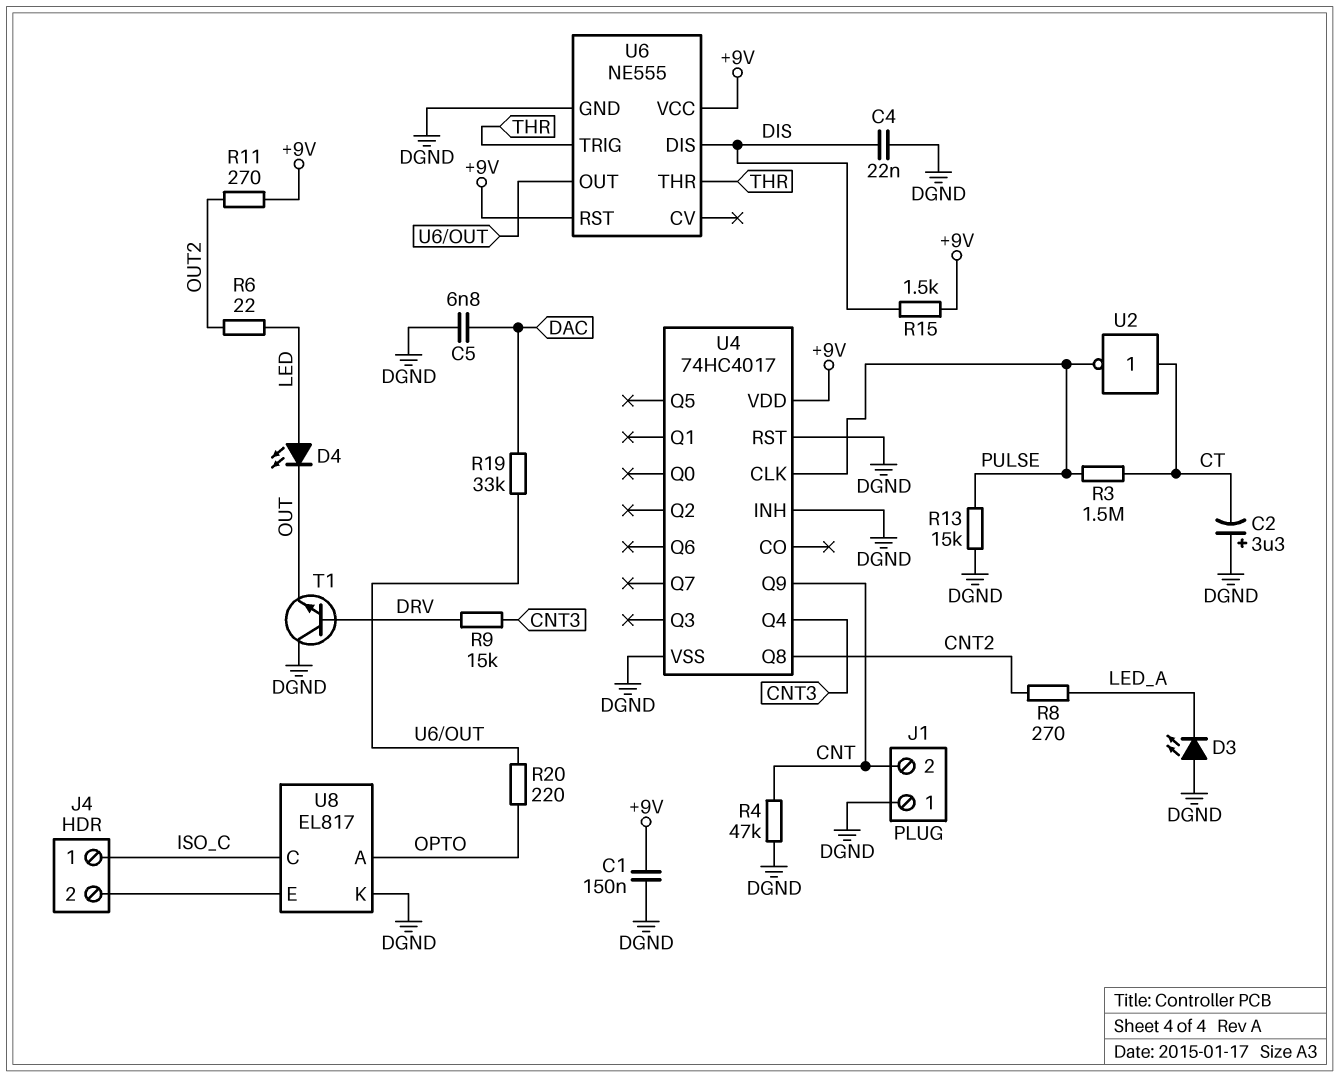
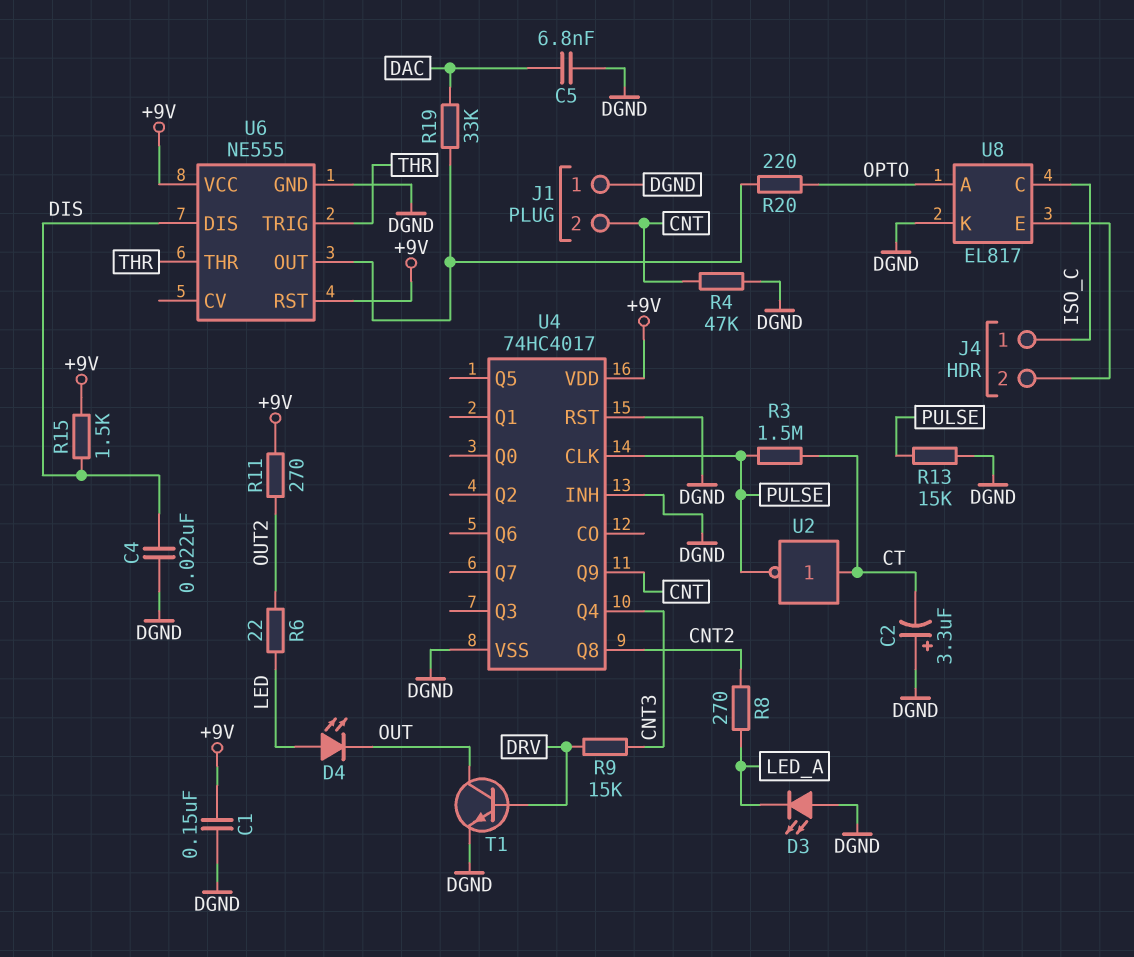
T1: NPN (B DRV, C DGND, E OUT) -> NPN (B DRV, C OUT, E DGND)

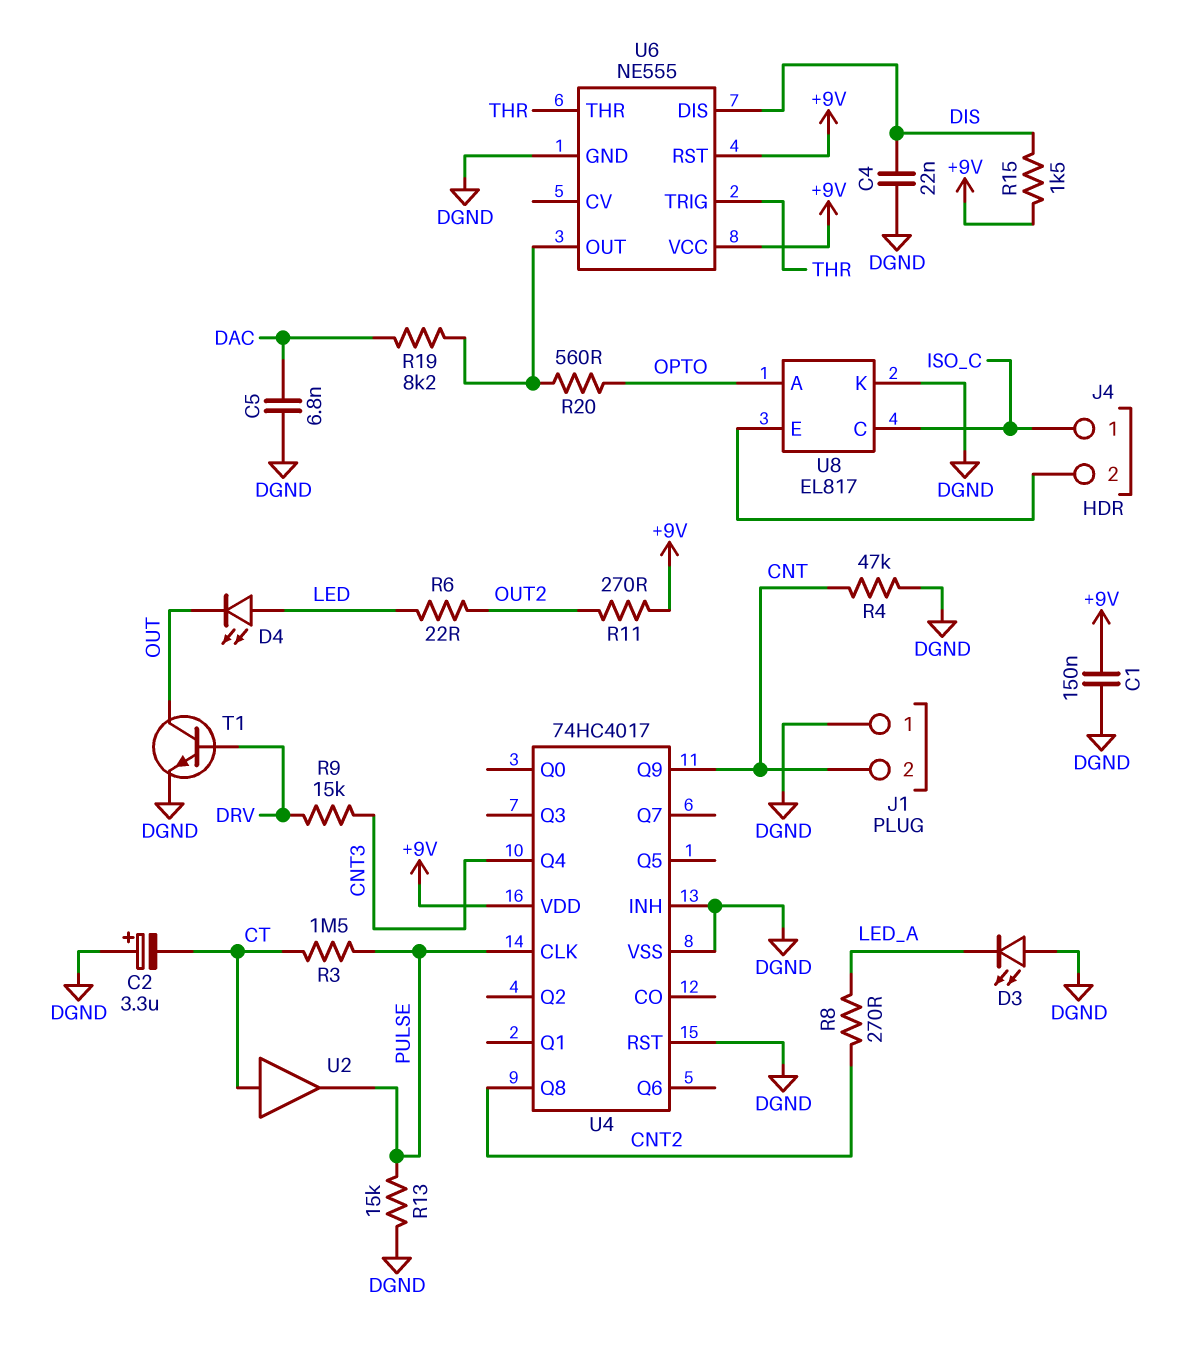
R19: 33k (DAC, U6/OUT) -> 8.2k (DAC, U6/OUT)
R20: 220 (OPTO, U6/OUT) -> 560 (OPTO, U6/OUT)
U2: NOT (in CT, out PULSE) -> buffer (in CT, out PULSE)

